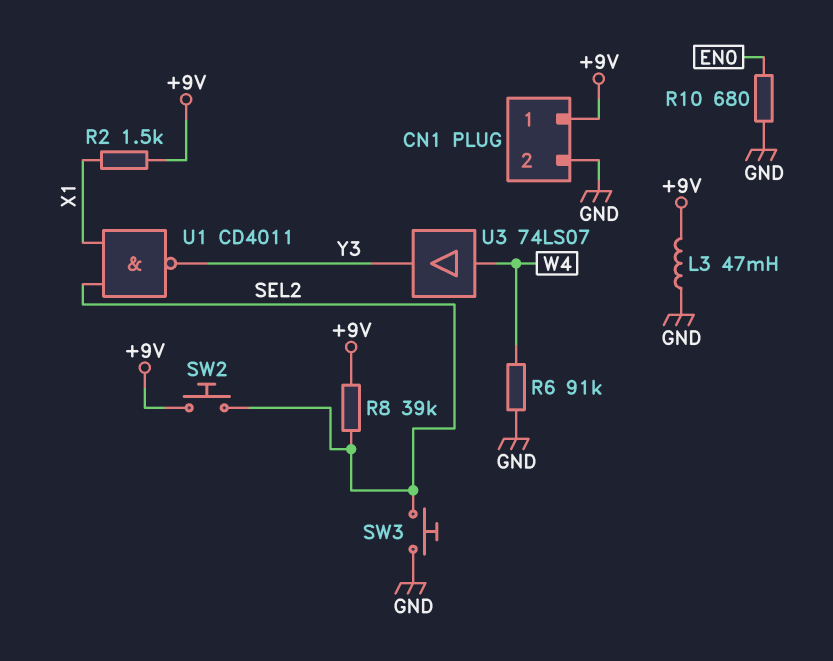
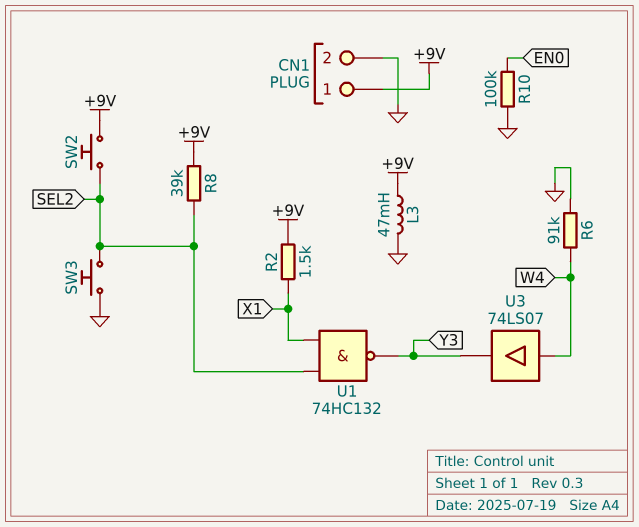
R10: 680 (EN0, GND) -> 100k (EN0, GND)
U1: NAND CD4011 (in SEL2, in X1, out Y3) -> NAND 74HC132 (in SEL2, in X1, out Y3)

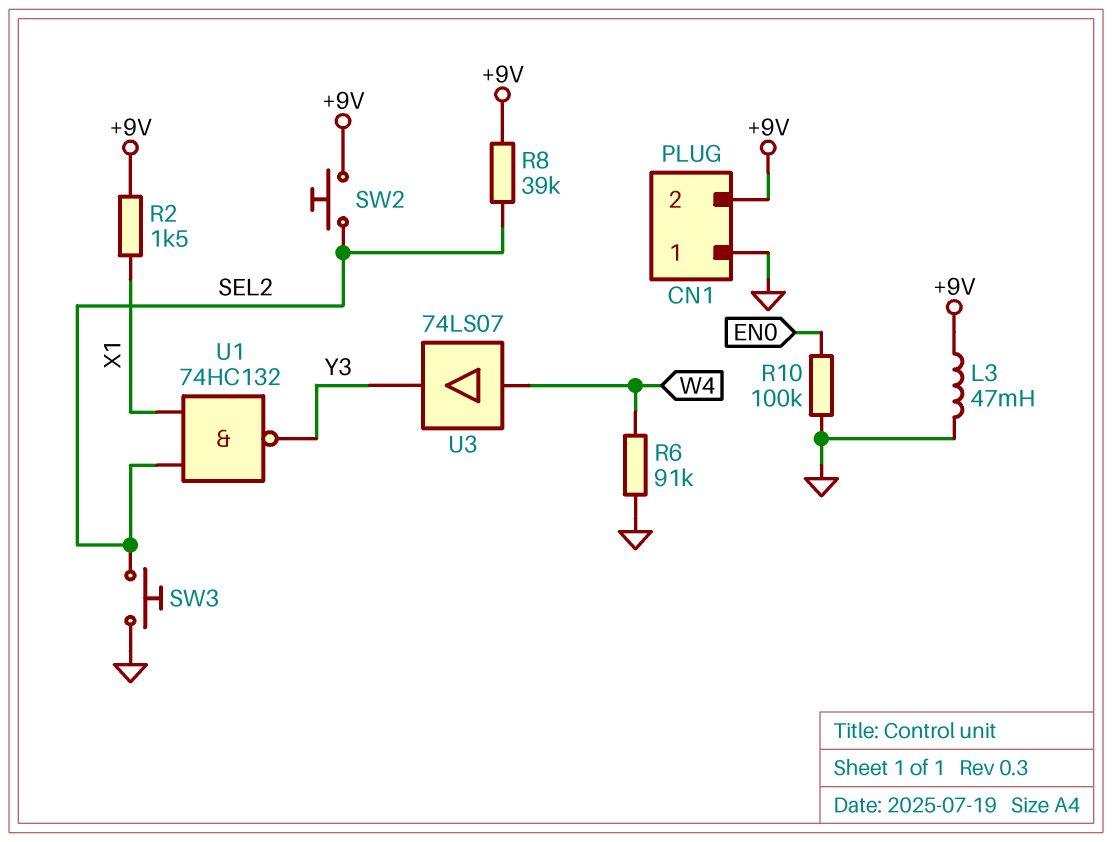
CN1 pin 1: +9V -> GND
CN1 pin 2: GND -> +9V

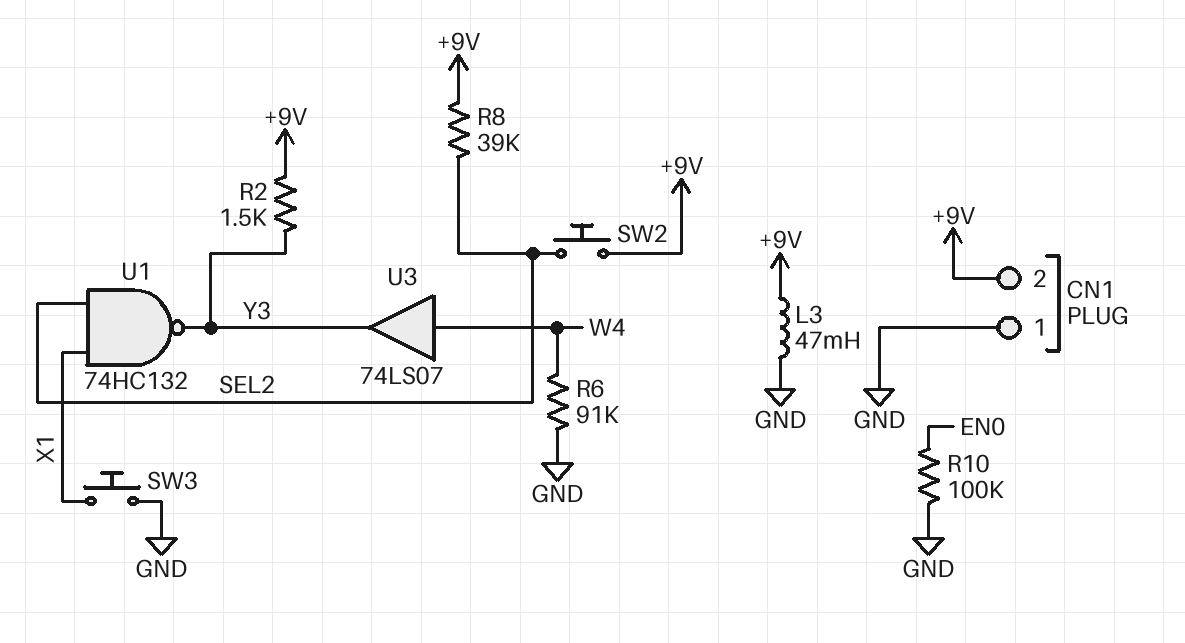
R2: 1.5k (+9V, X1) -> 1.5k (+9V, Y3)
SW3: button (GND, SEL2) -> button (GND, X1)

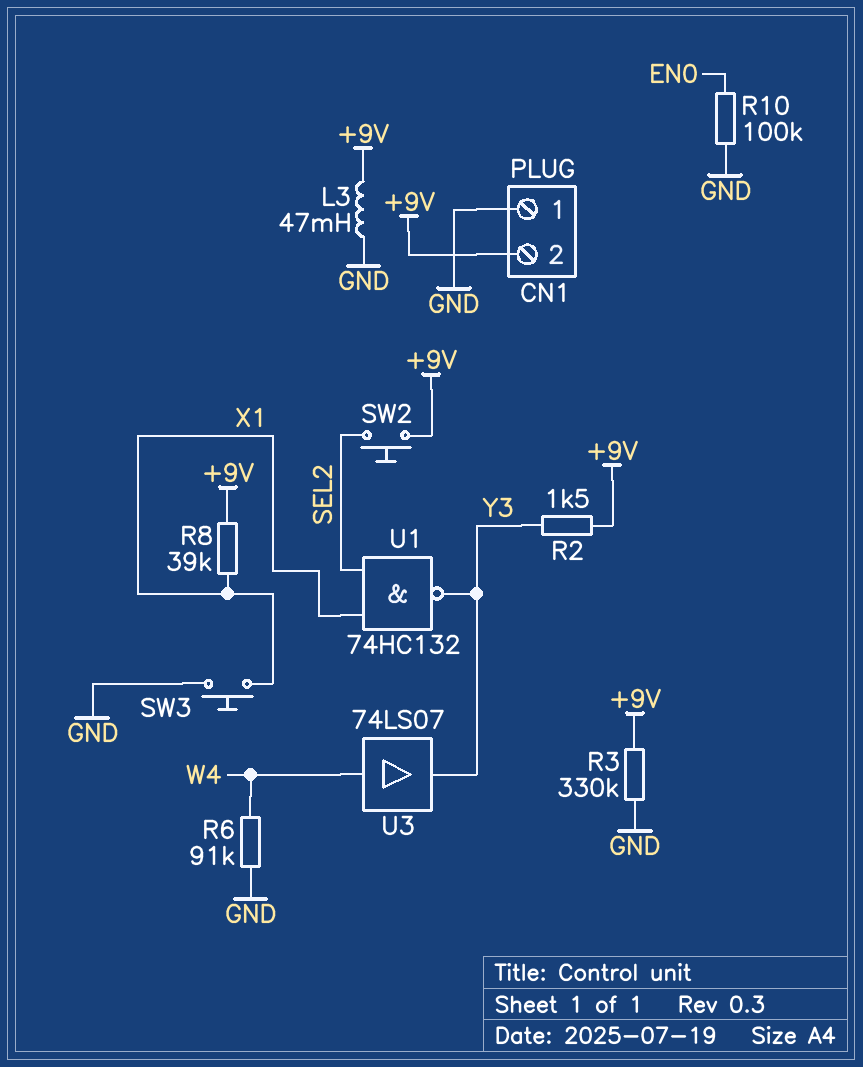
R3: none -> 330k (+9V, GND)
R8: 39k (+9V, SEL2) -> 39k (+9V, X1)

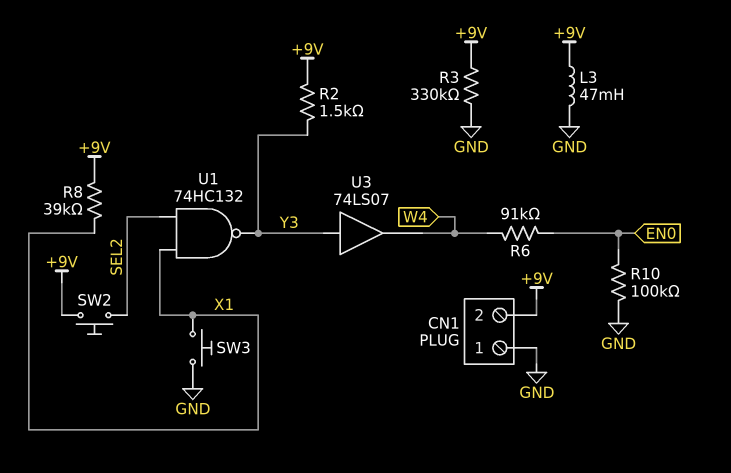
R6: 91k (GND, W4) -> 91k (EN0, W4)
U3: buffer 74LS07 (in W4, out Y3) -> buffer 74LS07 (in Y3, out W4)

